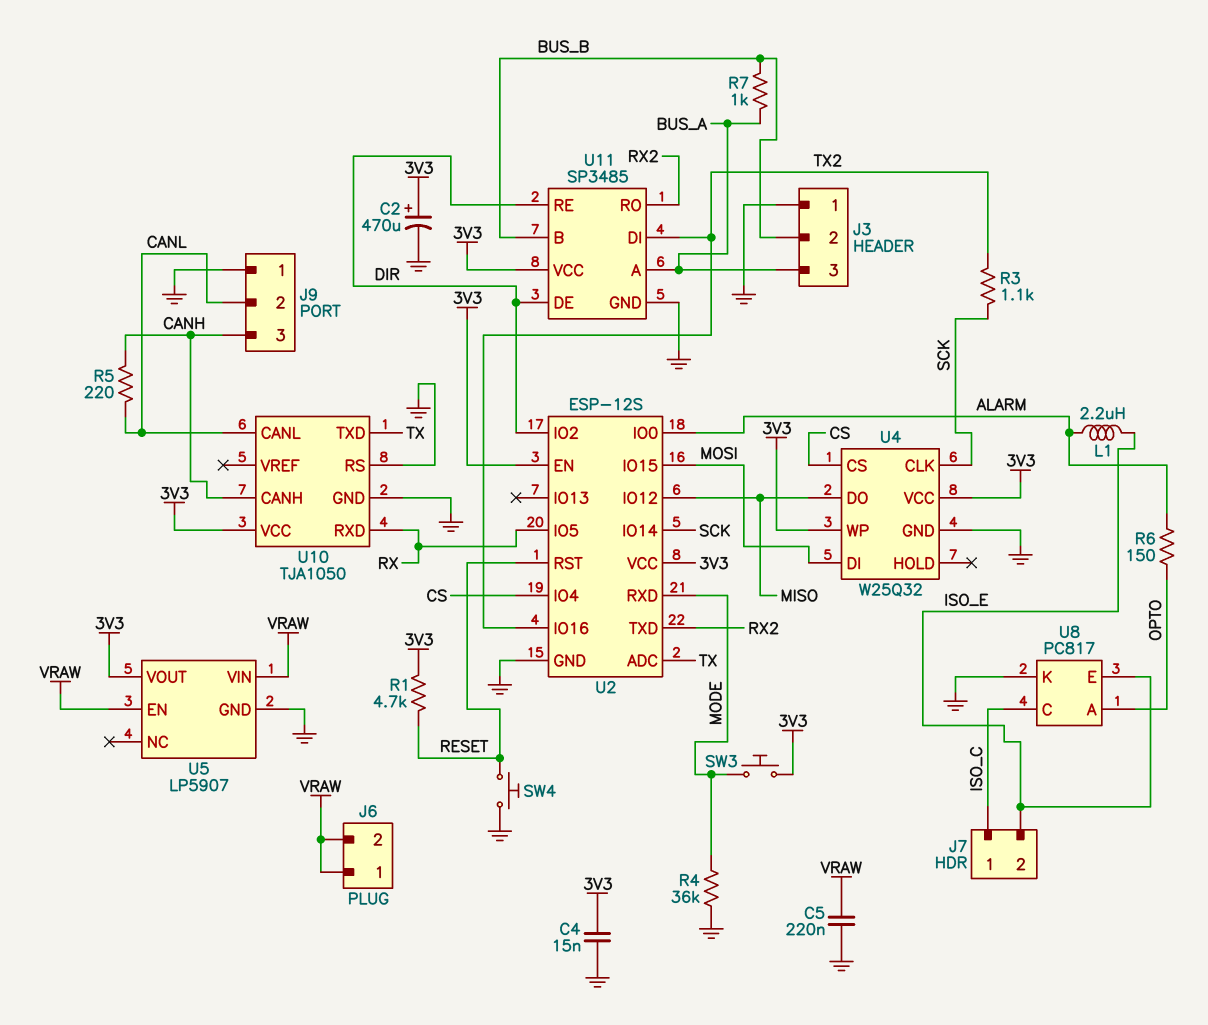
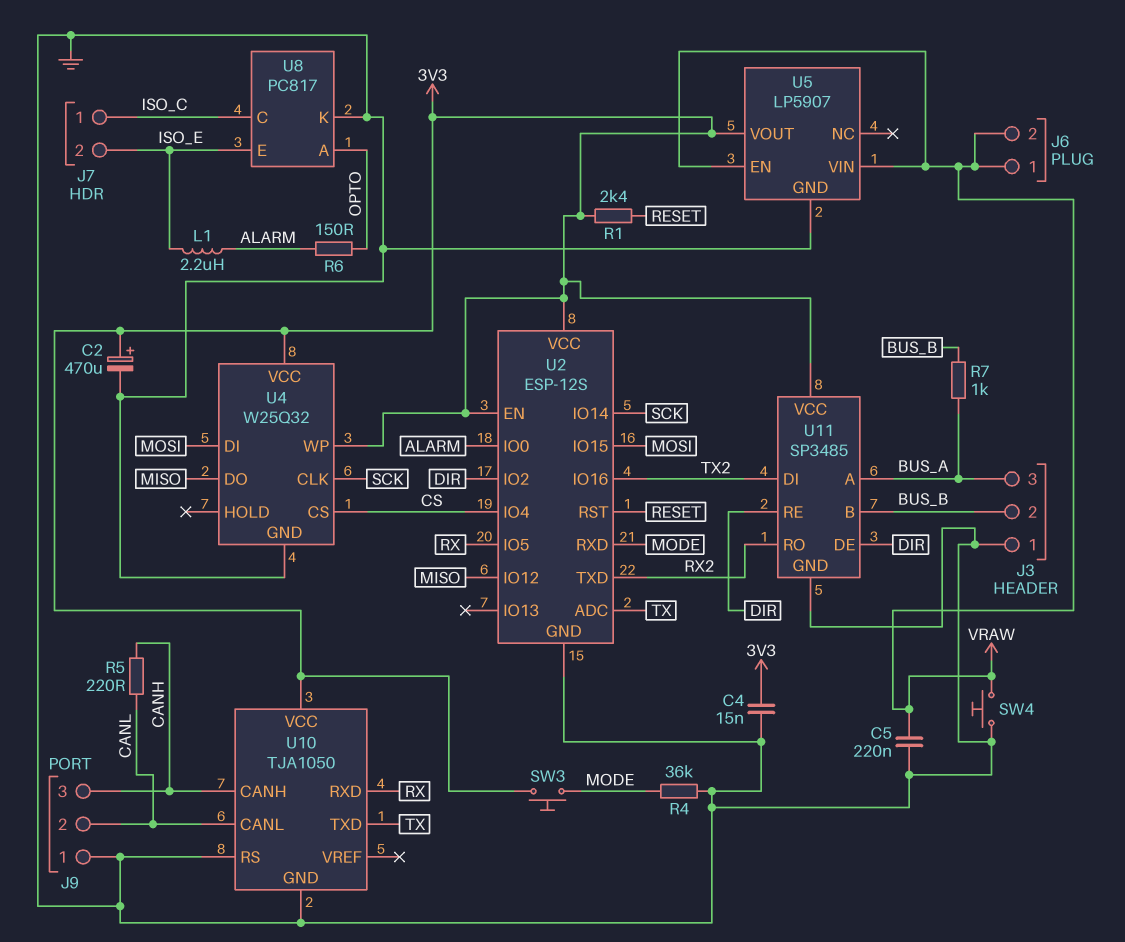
R1: 4.7k (3V3, RESET) -> 2.4k (3V3, RESET)
R3: 1.1k (SCK, TX2) -> none
SW4: button (GND, RESET) -> button (GND, VRAW)

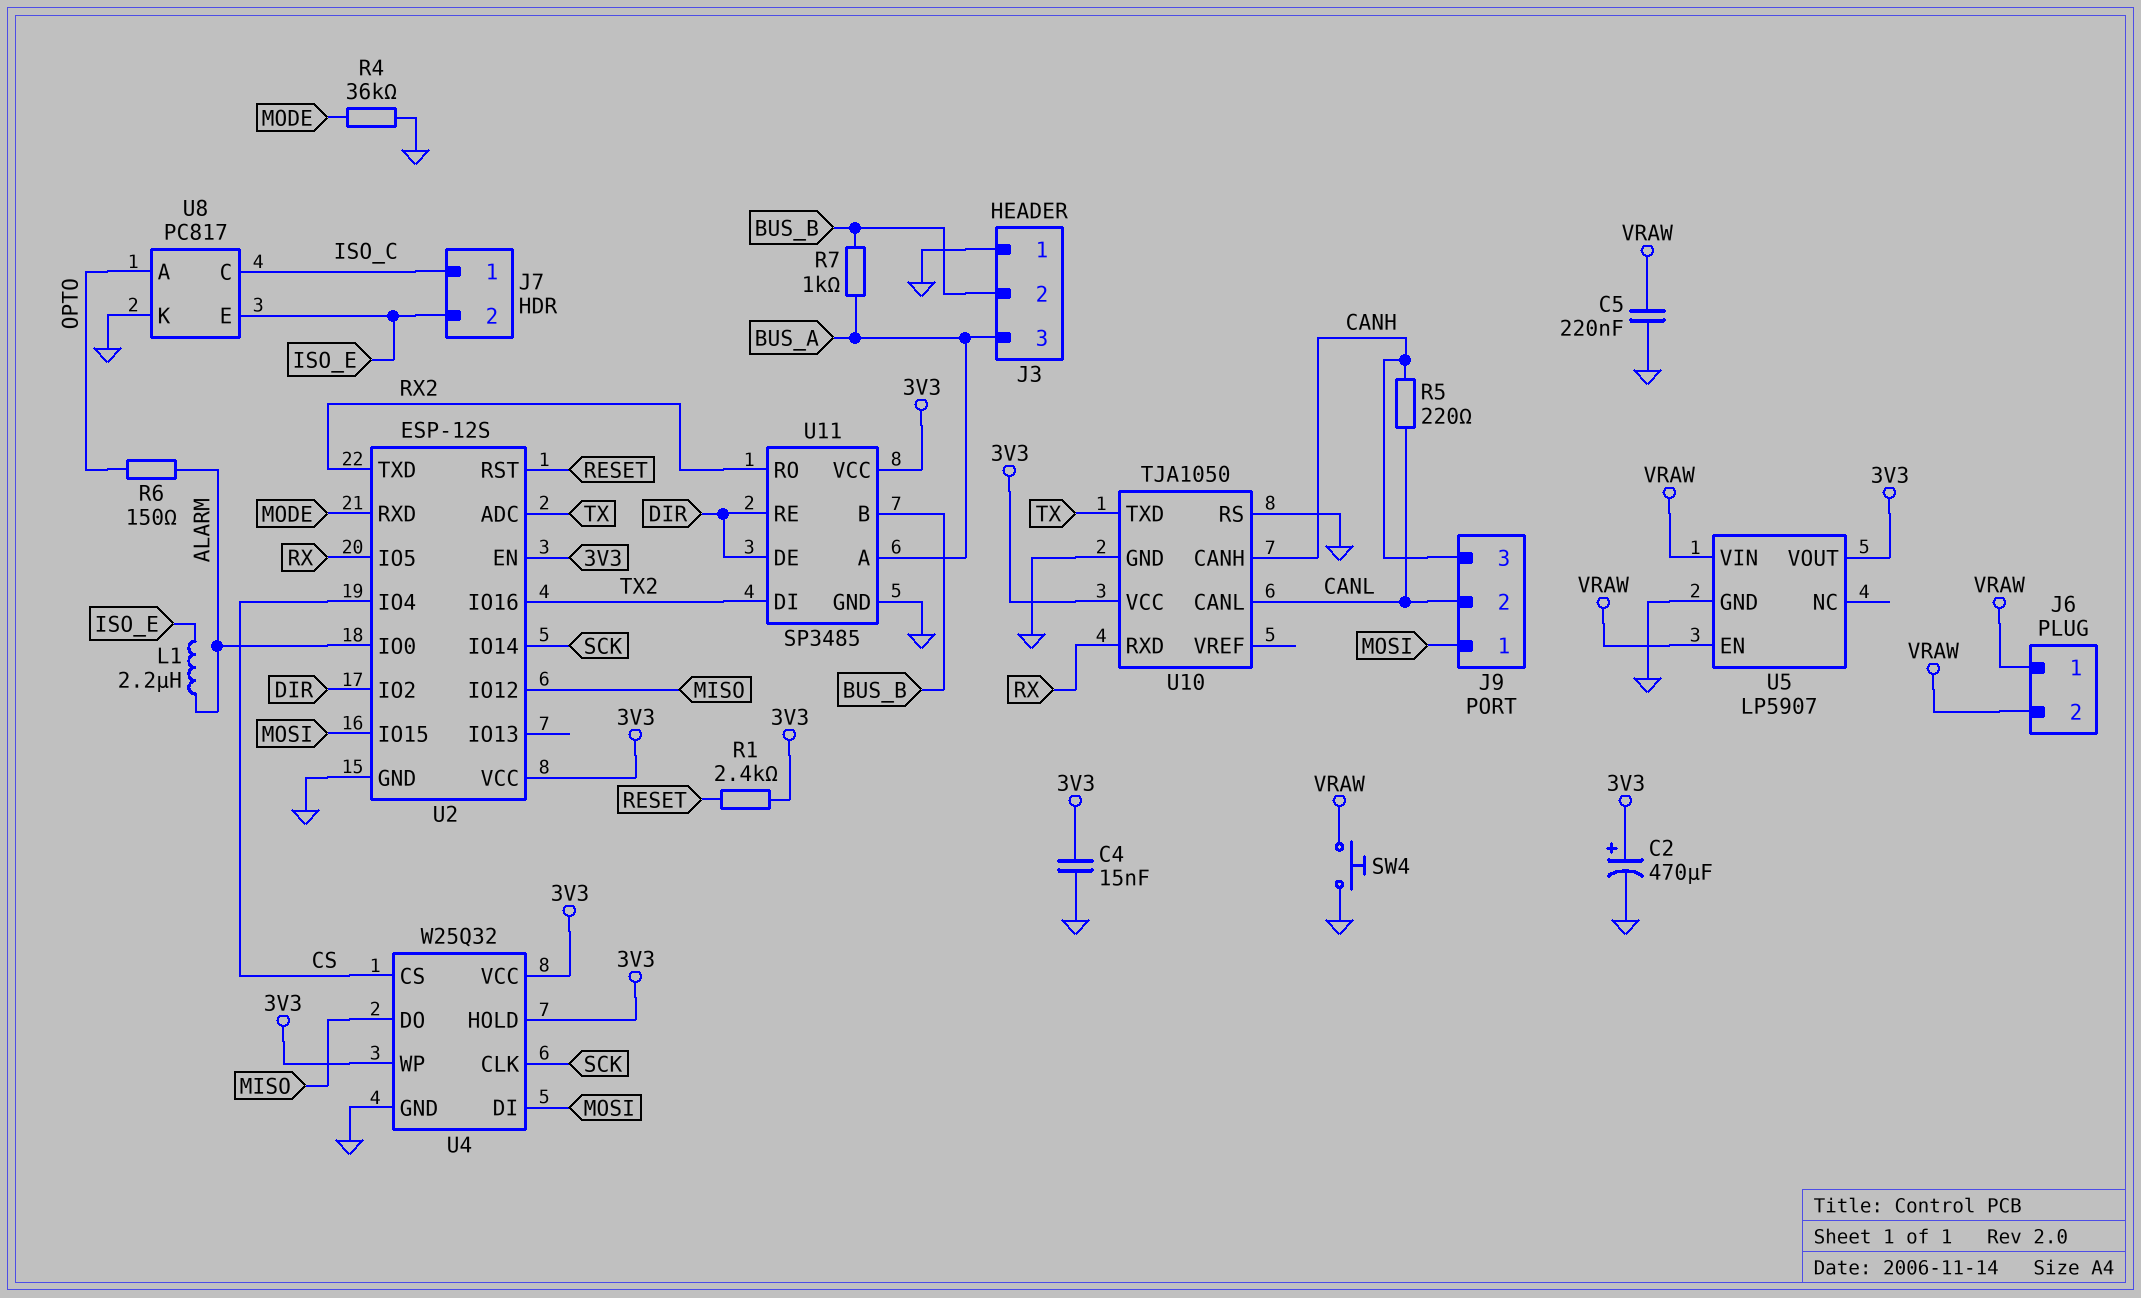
J9 pin 1: GND -> MOSI
SW3: button (3V3, MODE) -> none
U4 pin HOLD: none -> 3V3

